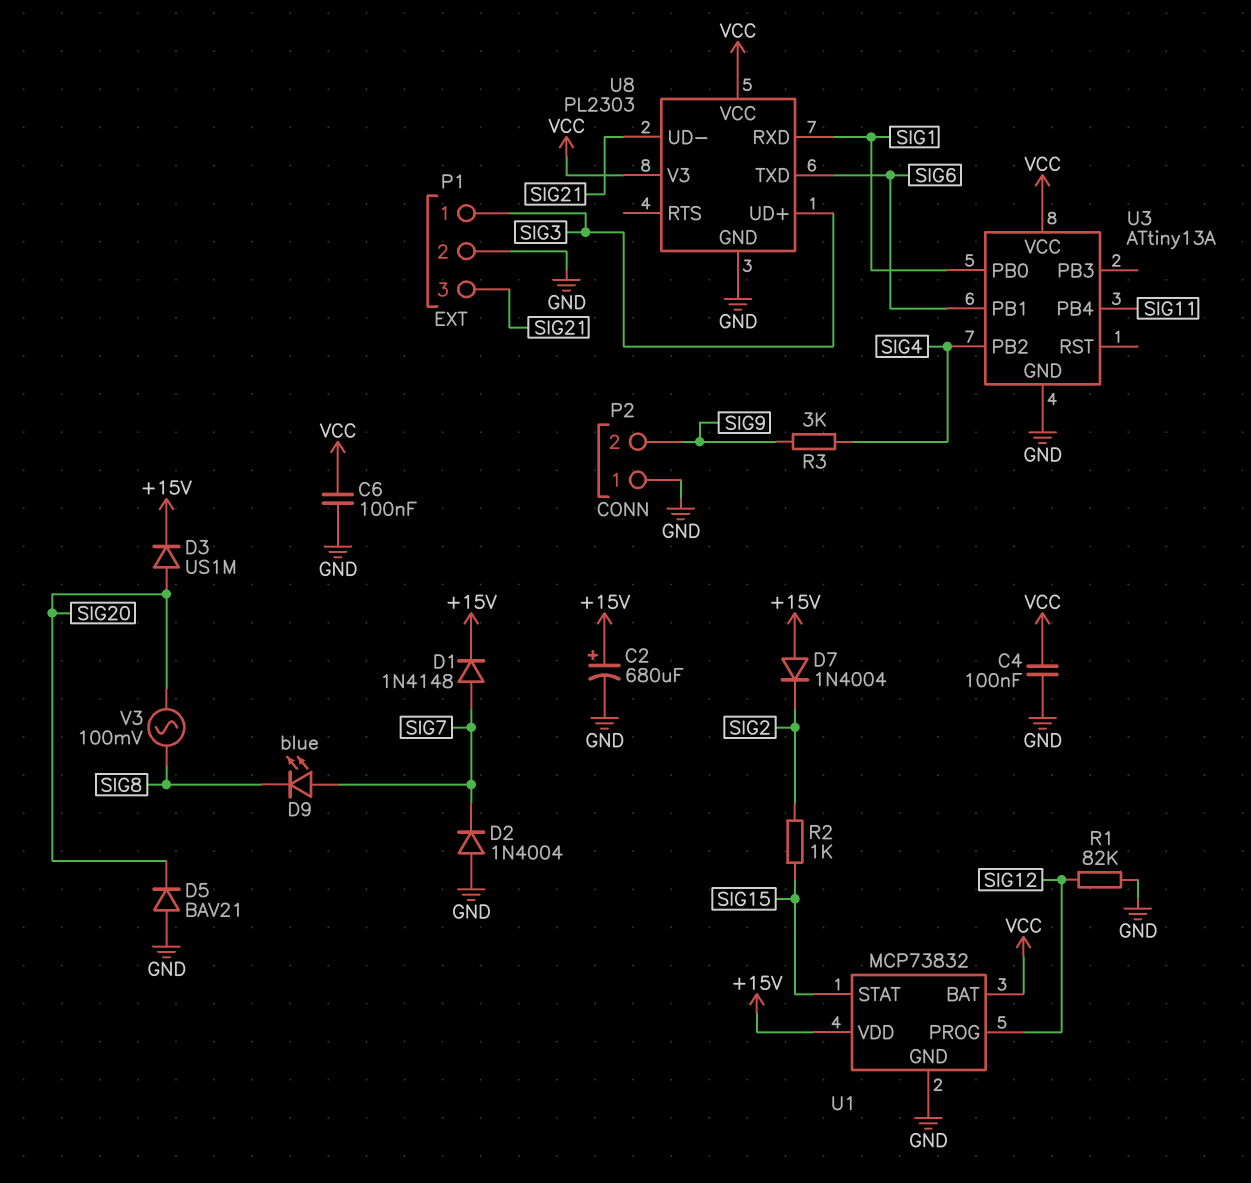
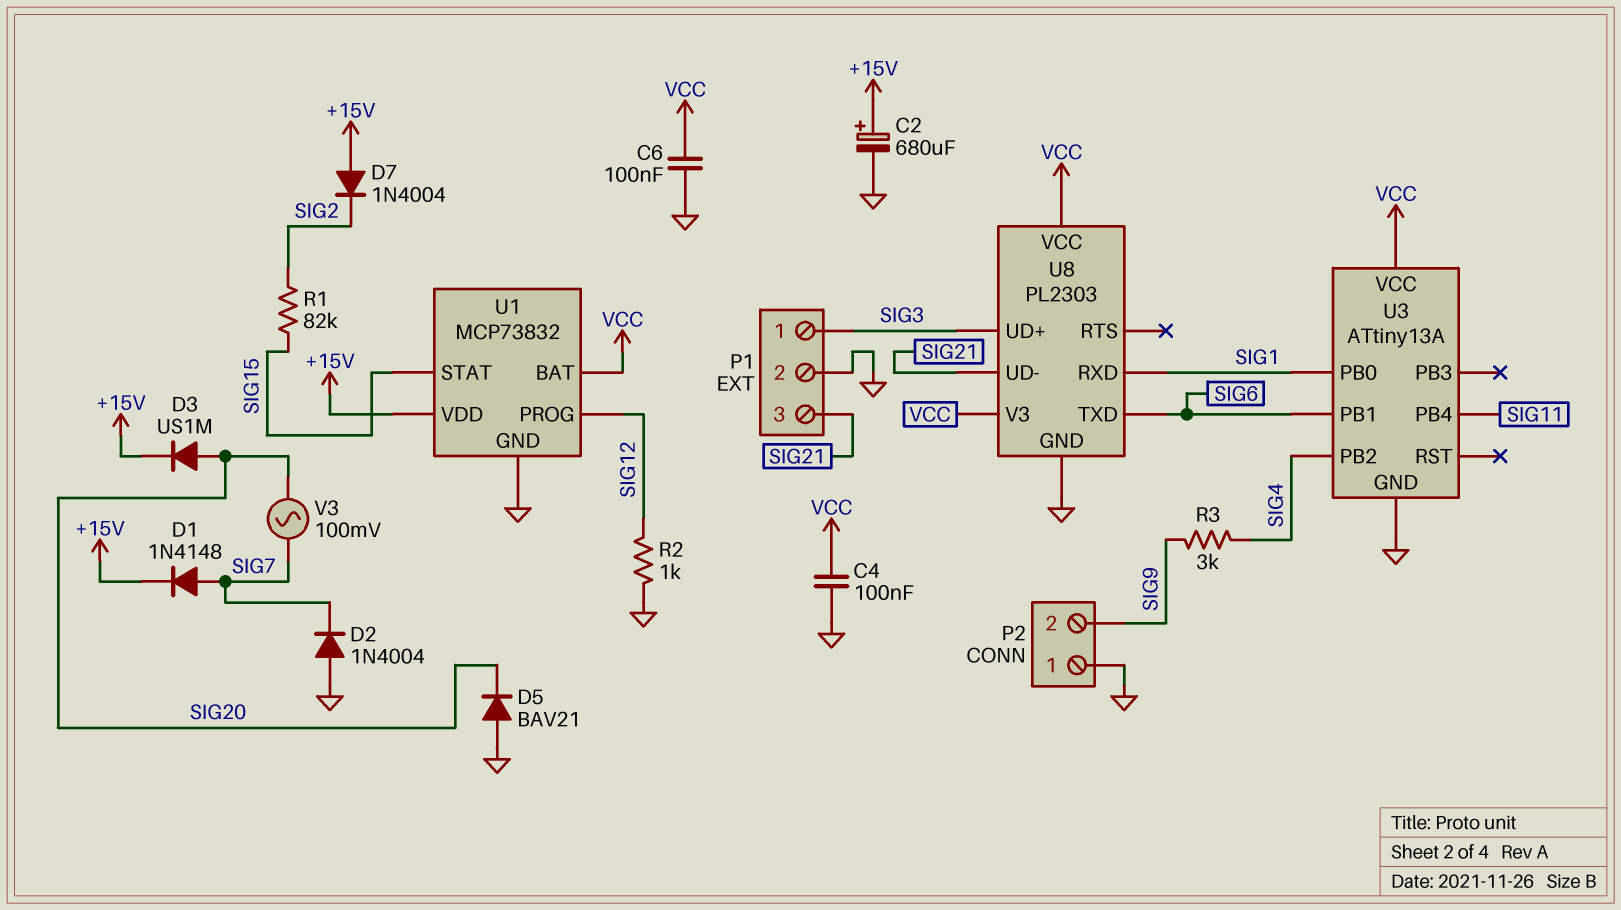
D9: LED blue (A SIG7, K SIG8) -> none
R1: 82k (GND, SIG12) -> 82k (SIG2, SIG15)
R2: 1k (SIG2, SIG15) -> 1k (GND, SIG12)
V3: AC 100mV (SIG8, SIG20) -> AC 100mV (SIG7, SIG20)

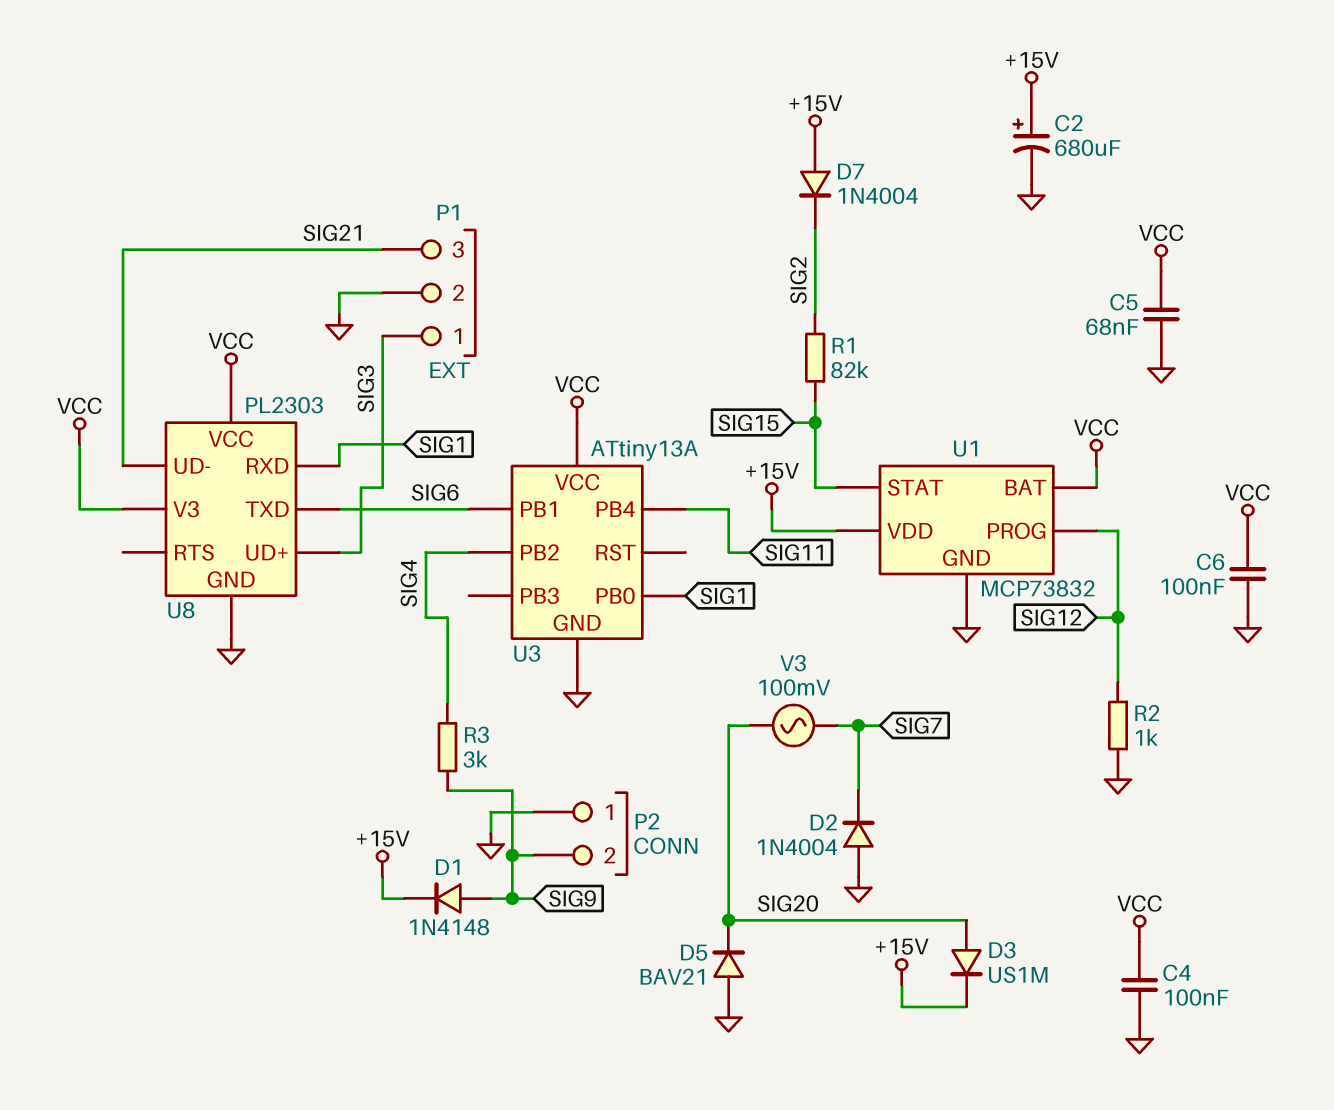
C5: none -> 68nF (GND, VCC)
D1: diode 1N4148 (A SIG7, K +15V) -> diode 1N4148 (A SIG9, K +15V)

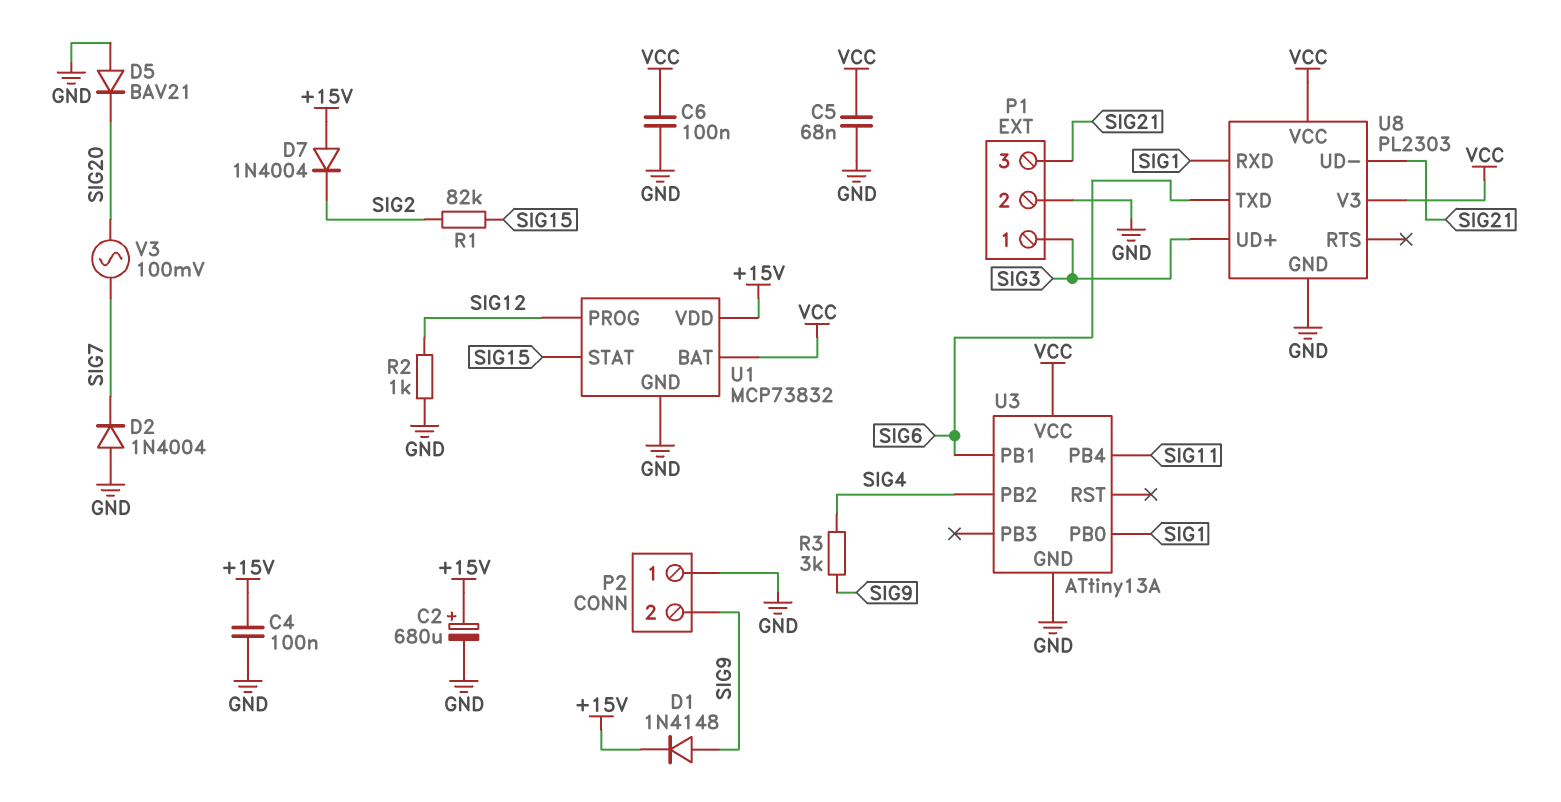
C4: 100nF (GND, VCC) -> 100nF (+15V, GND)
D3: diode US1M (A SIG20, K +15V) -> none

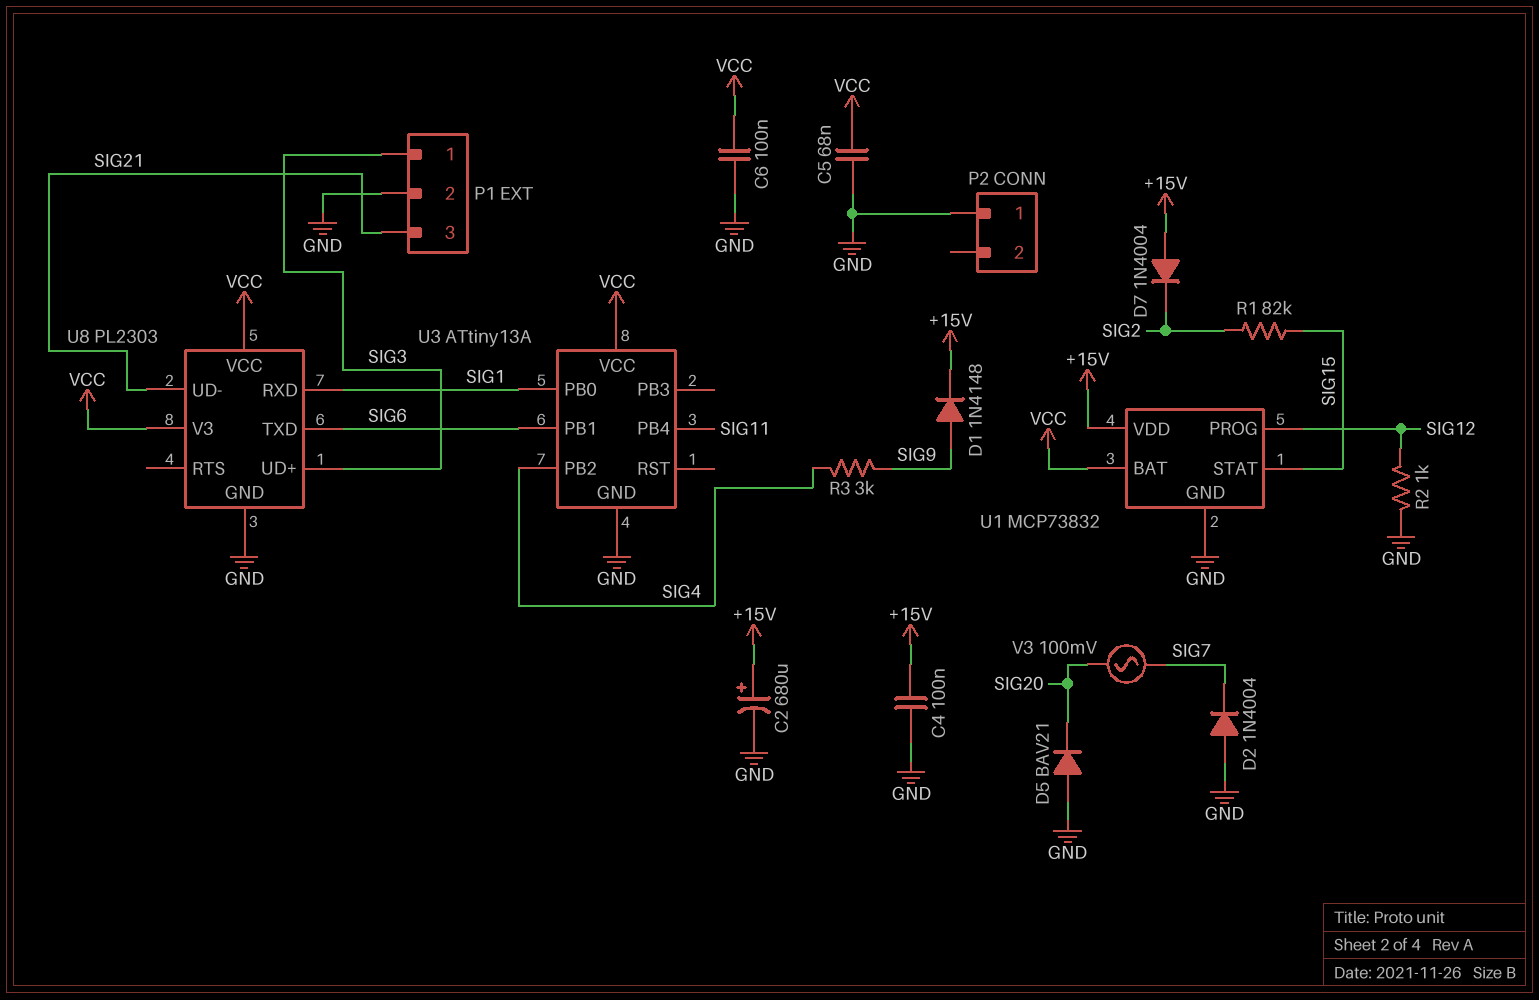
P2 pin 2: SIG9 -> none

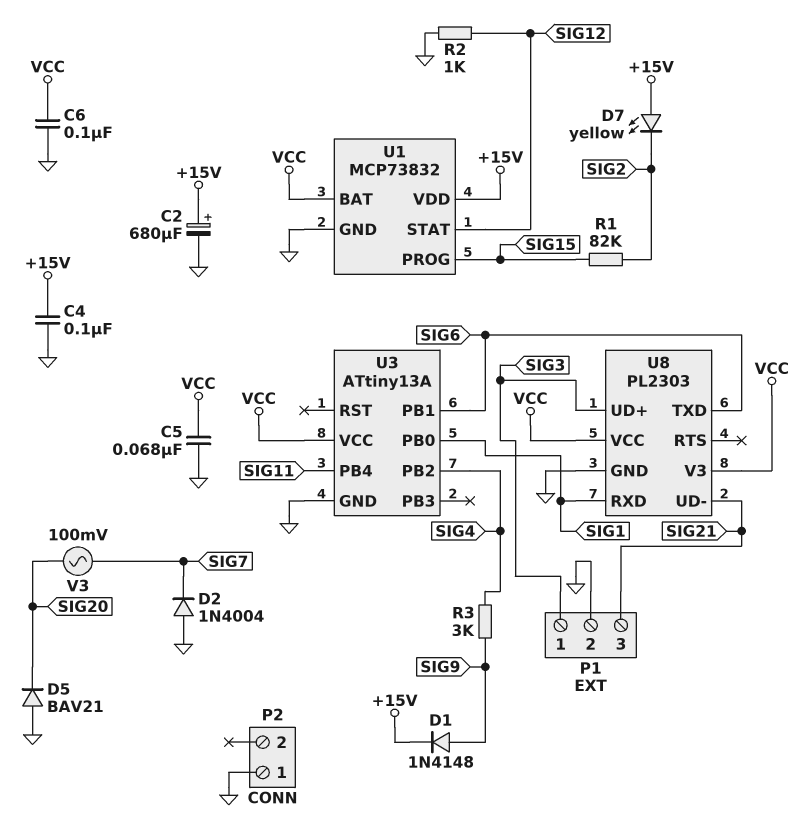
D7: diode 1N4004 (A +15V, K SIG2) -> LED yellow (A +15V, K SIG2)
U1 pin PROG: SIG12 -> SIG15
U1 pin STAT: SIG15 -> SIG12

